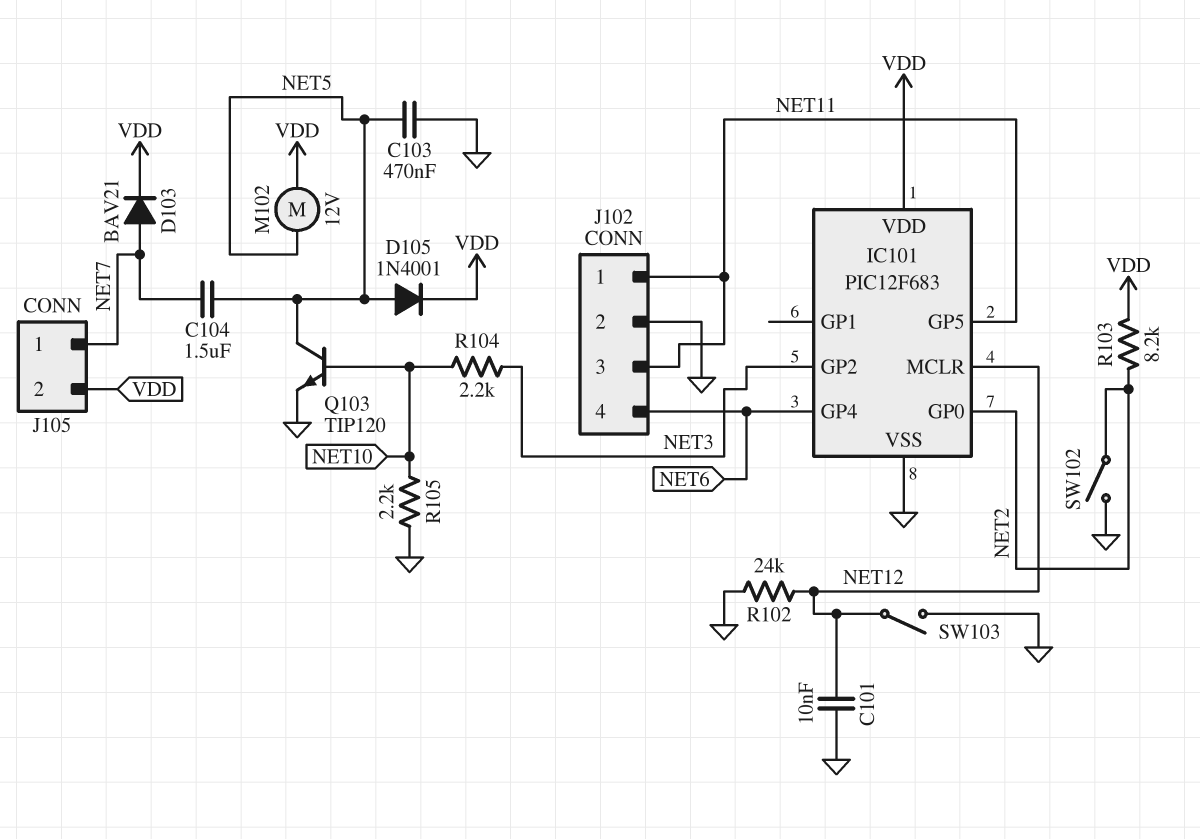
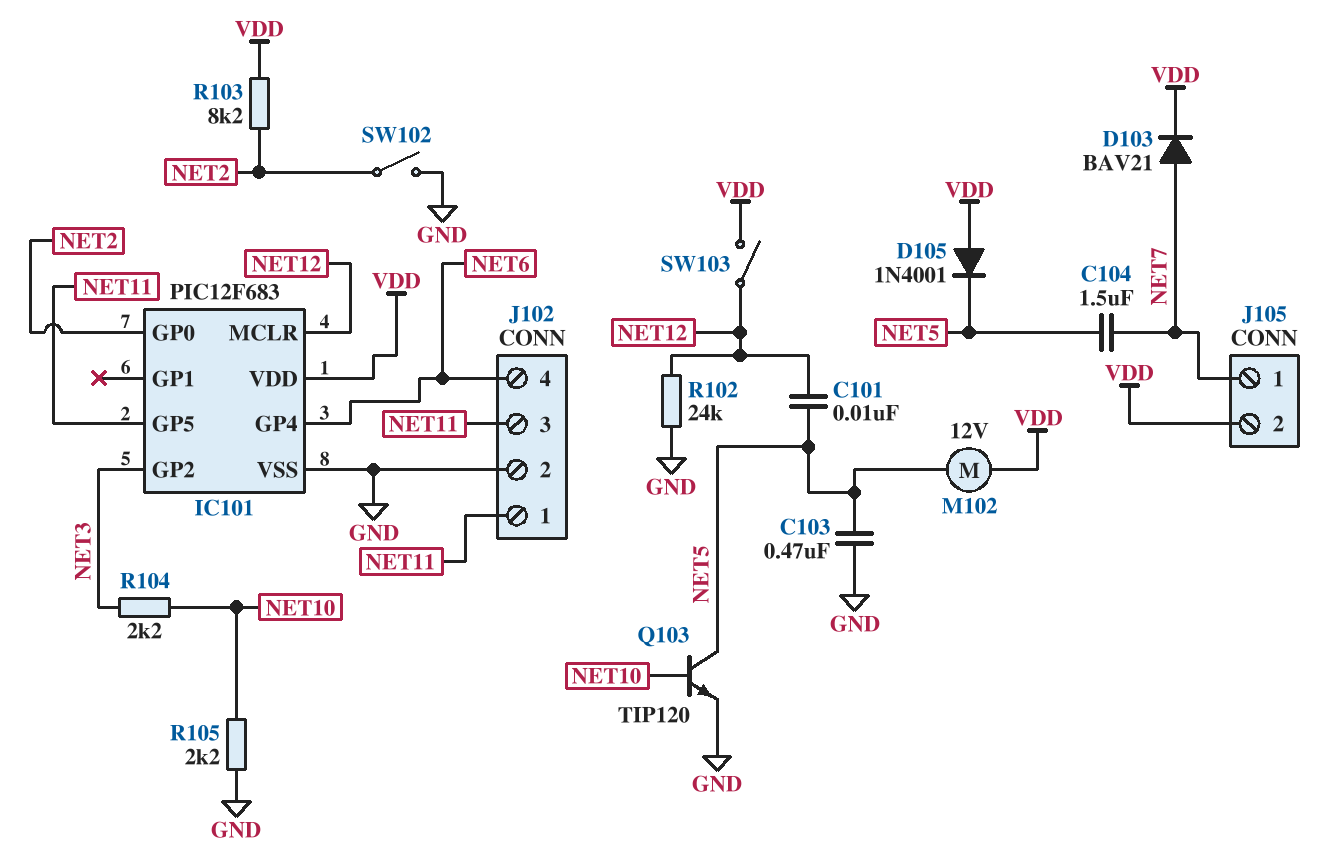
C101: 10nF (GND, NET12) -> 10nF (NET5, NET12)
D105: diode 1N4001 (A NET5, K VDD) -> diode 1N4001 (A VDD, K NET5)
SW103: switch (GND, NET12) -> switch (NET12, VDD)

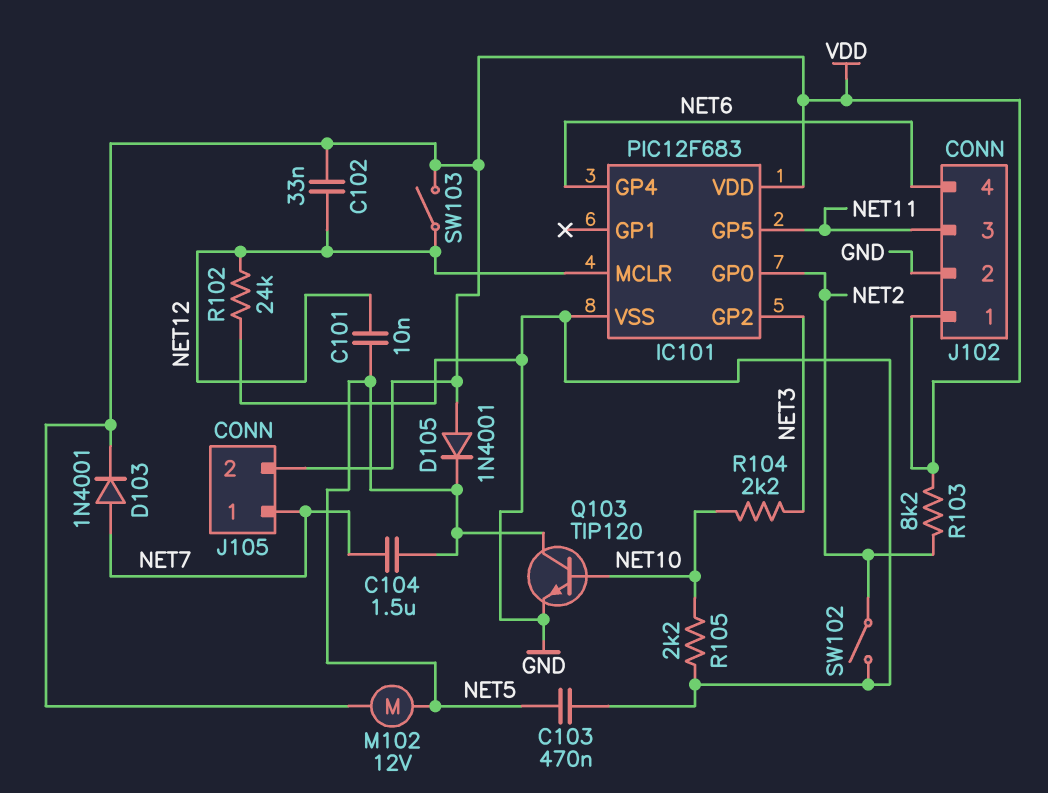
C102: none -> 33nF (NET12, VDD)
D103: diode BAV21 (A NET7, K VDD) -> diode 1N4001 (A NET7, K VDD)
J102 pin 1: NET11 -> VDD

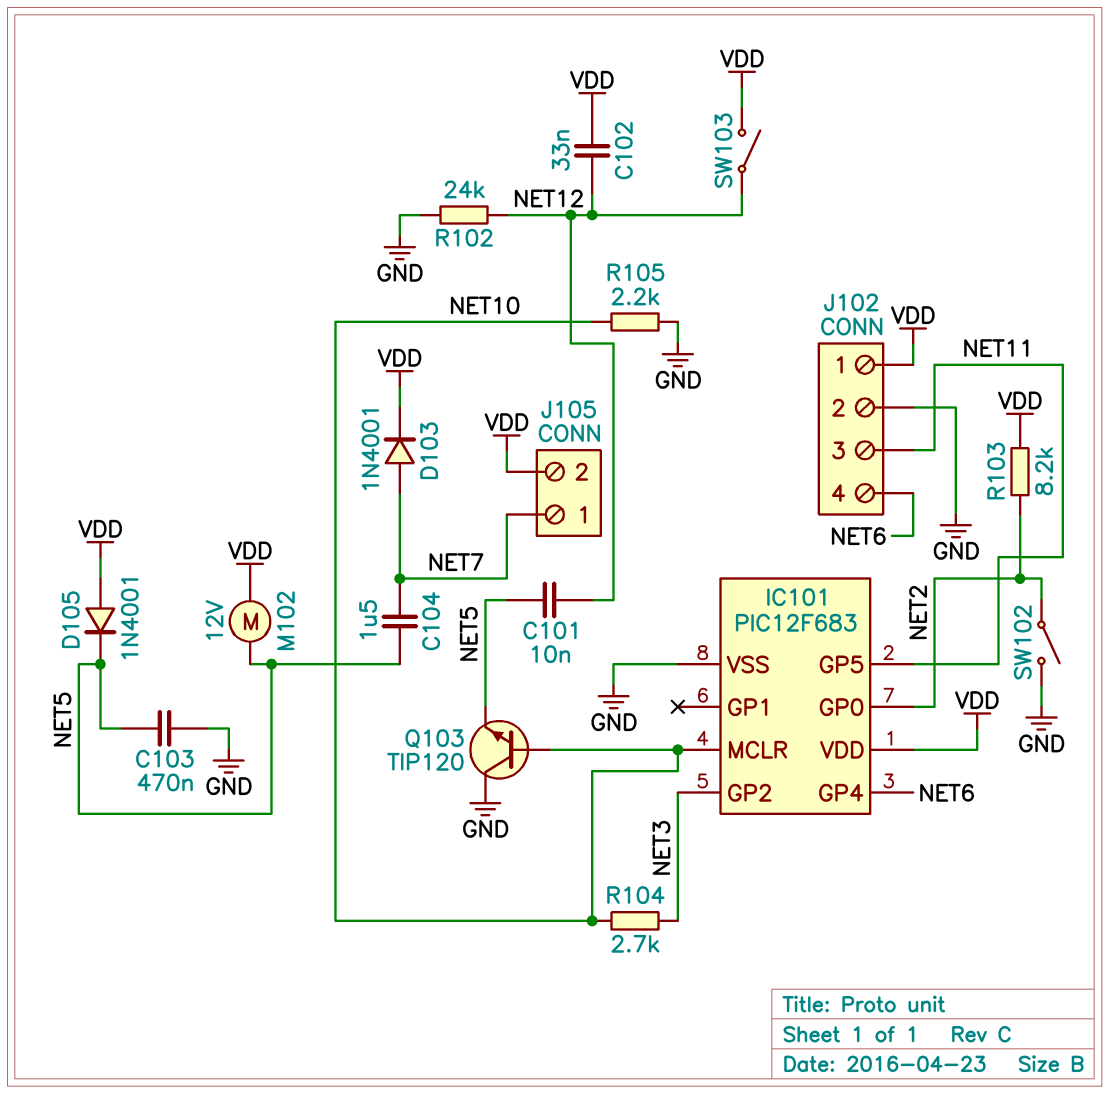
IC101 pin MCLR: NET12 -> NET10
Q103: NPN TIP120 (B NET10, C NET5, E GND) -> NPN TIP120 (B NET10, C GND, E NET5)
R104: 2.2k (NET3, NET10) -> 2.7k (NET3, NET10)

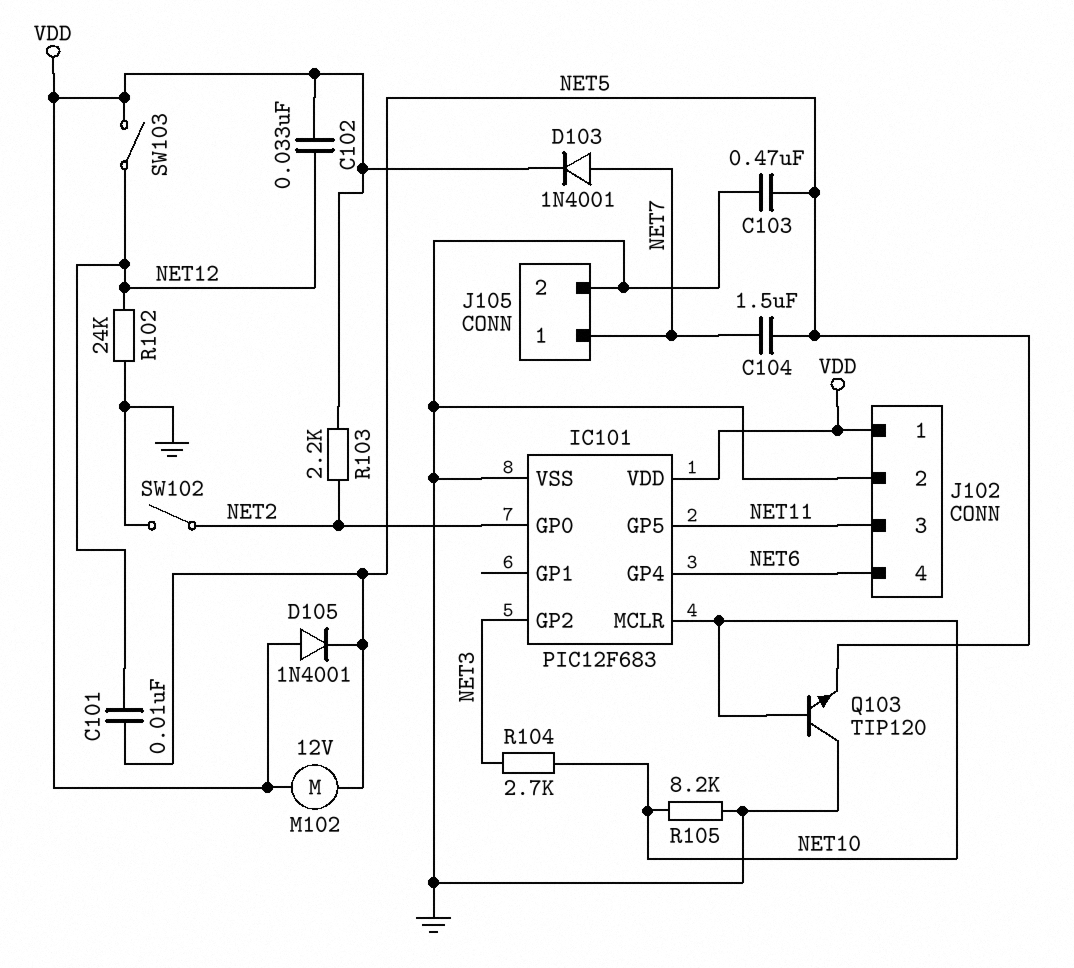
J105 pin 2: VDD -> GND
R103: 8.2k (NET2, VDD) -> 2.2k (NET2, VDD)
R105: 2.2k (GND, NET10) -> 8.2k (GND, NET10)

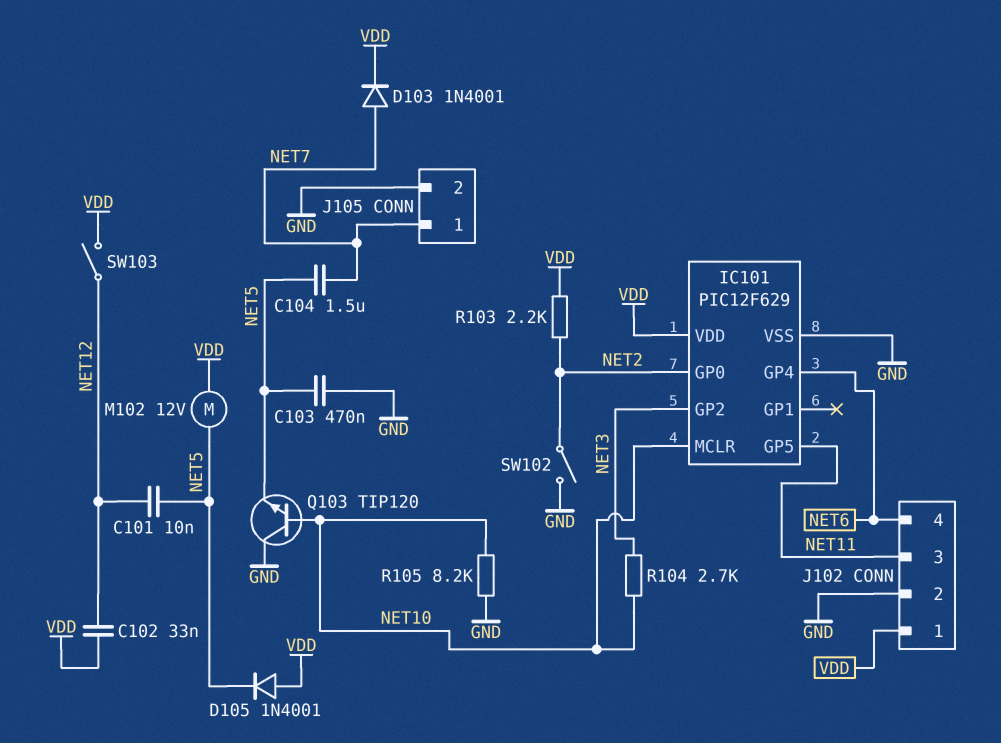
IC101: PIC12F683 -> PIC12F629
R102: 24k (GND, NET12) -> none

